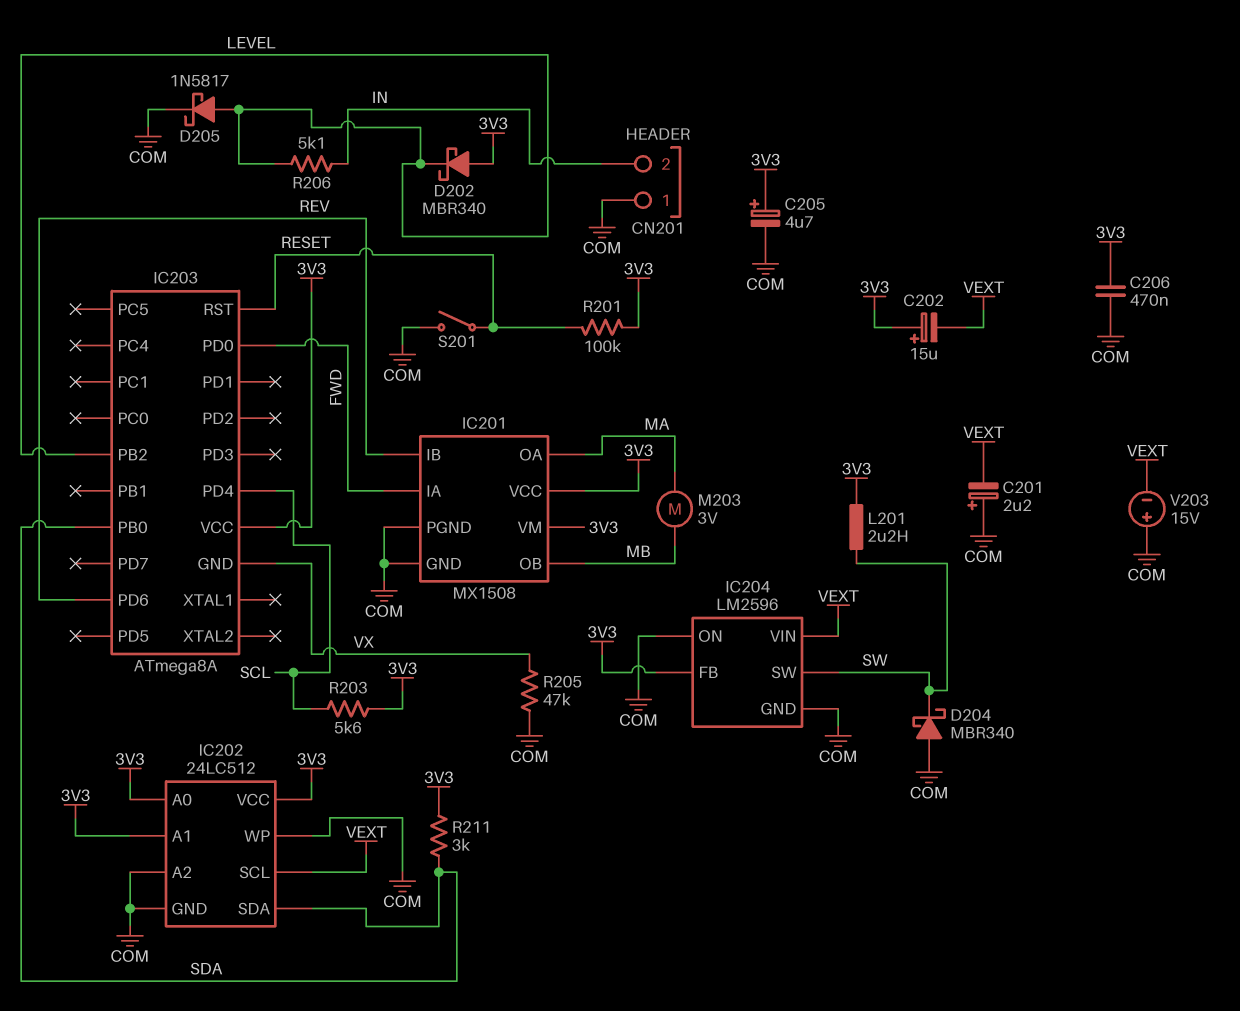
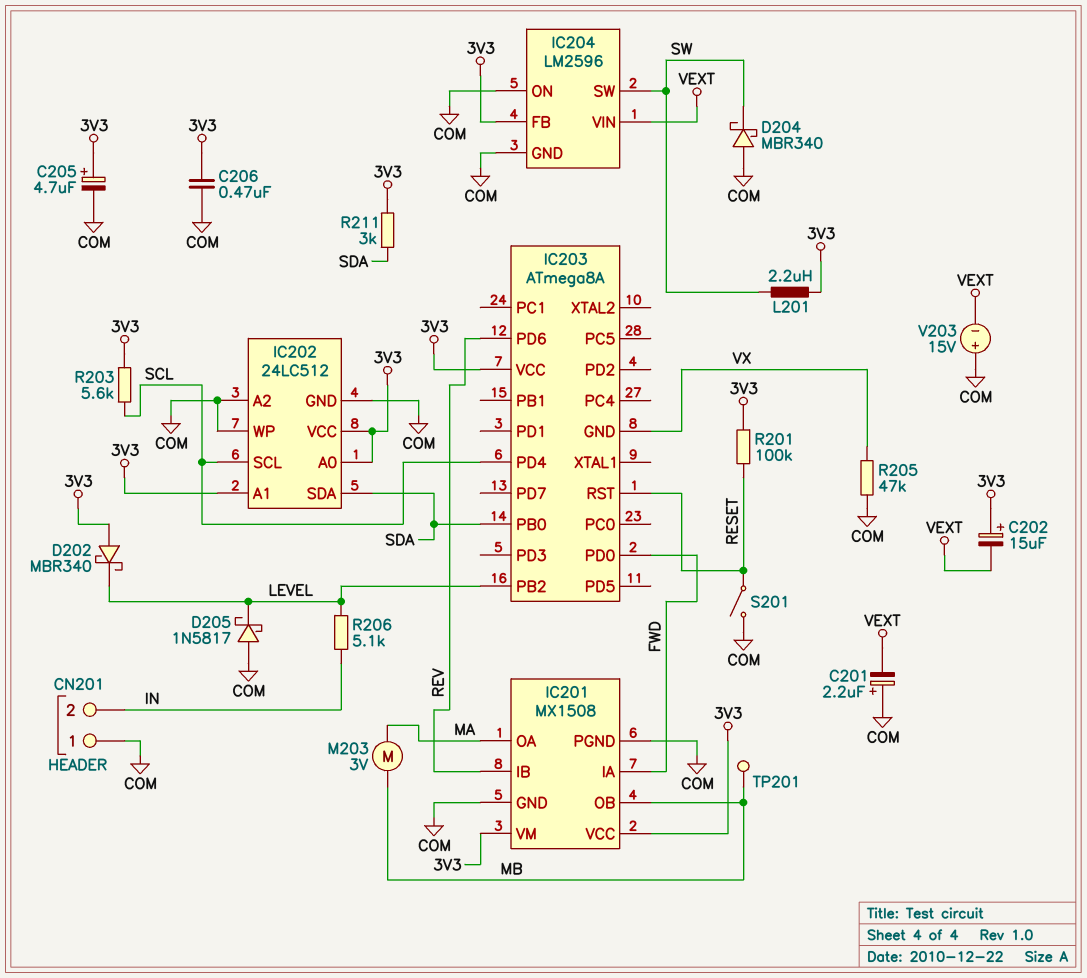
D205: schottky 1N5817 (A LEVEL, K COM) -> schottky 1N5817 (A COM, K LEVEL)
IC202 pin SCL: VEXT -> SCL
TP201: none -> test point (MB)

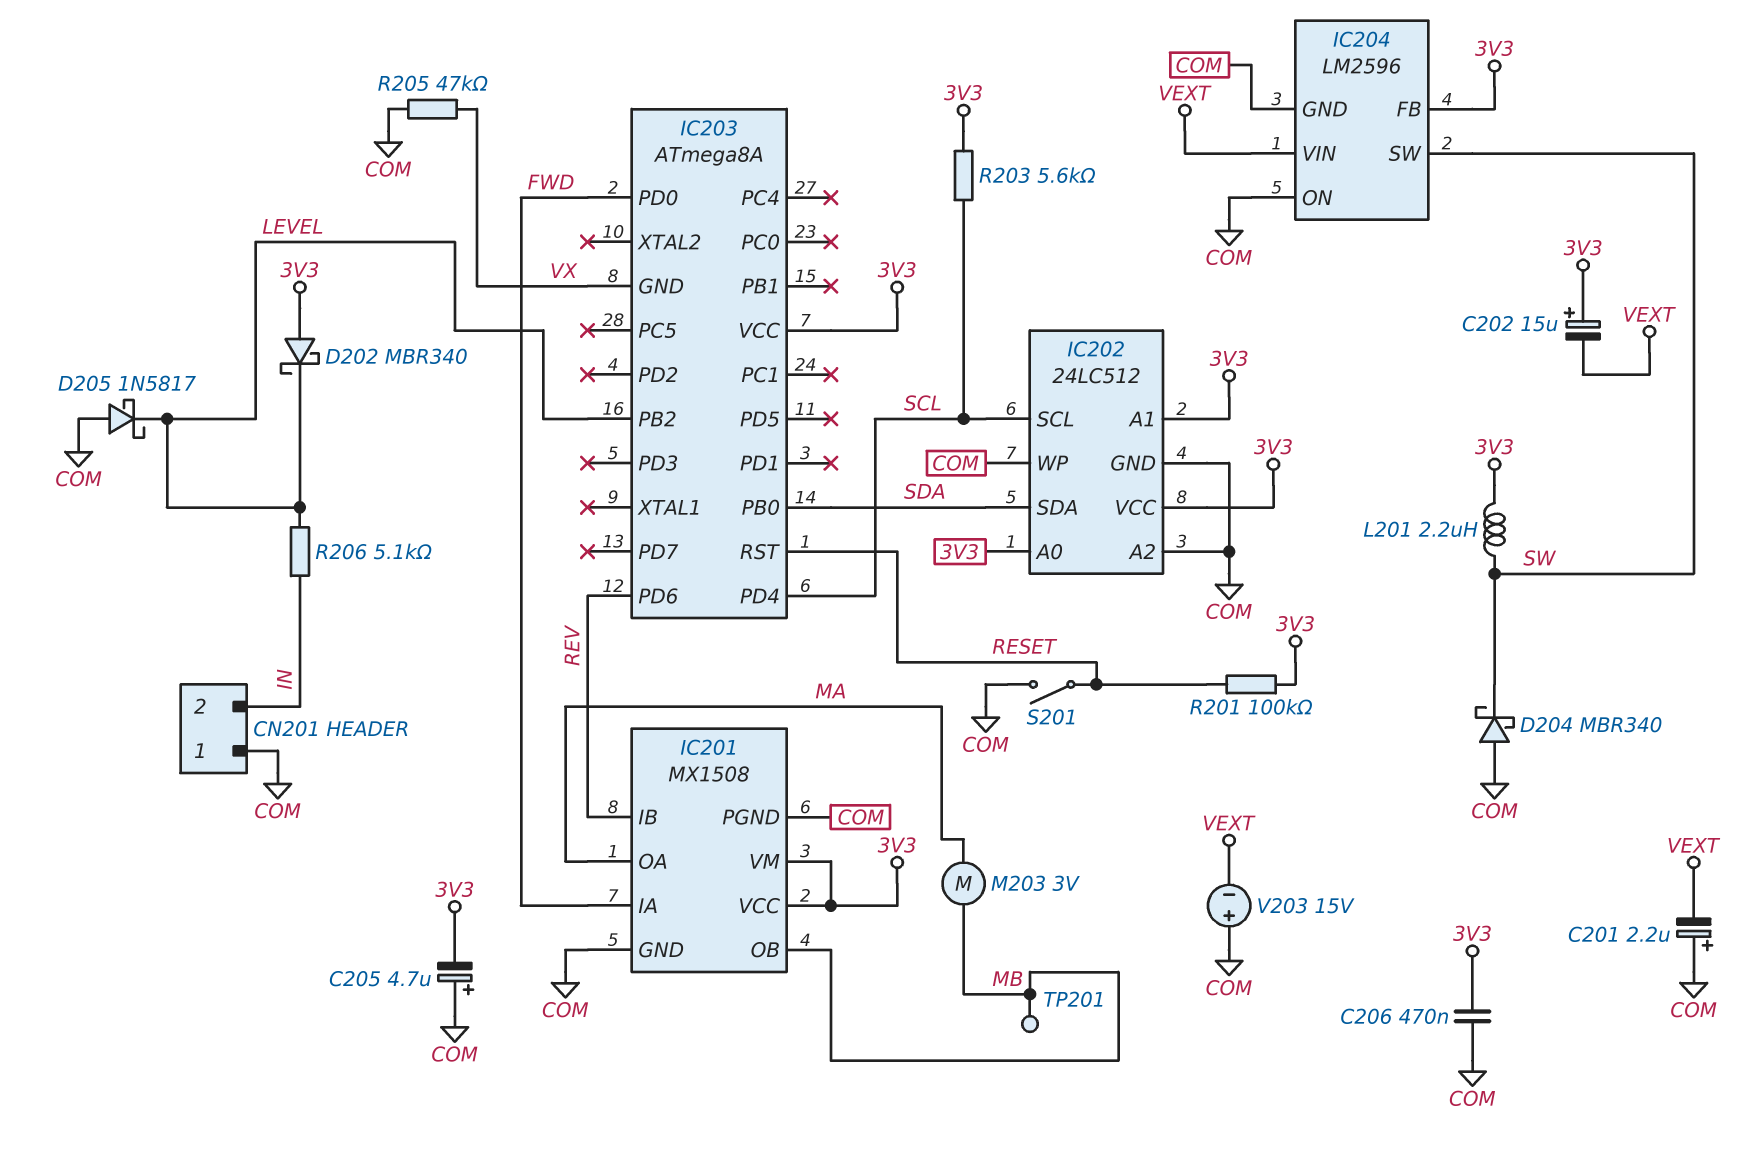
C205: 4.7uF (plus 3V3, minus COM) -> 4.7uF (plus COM, minus 3V3)
R211: 3k (3V3, SDA) -> none

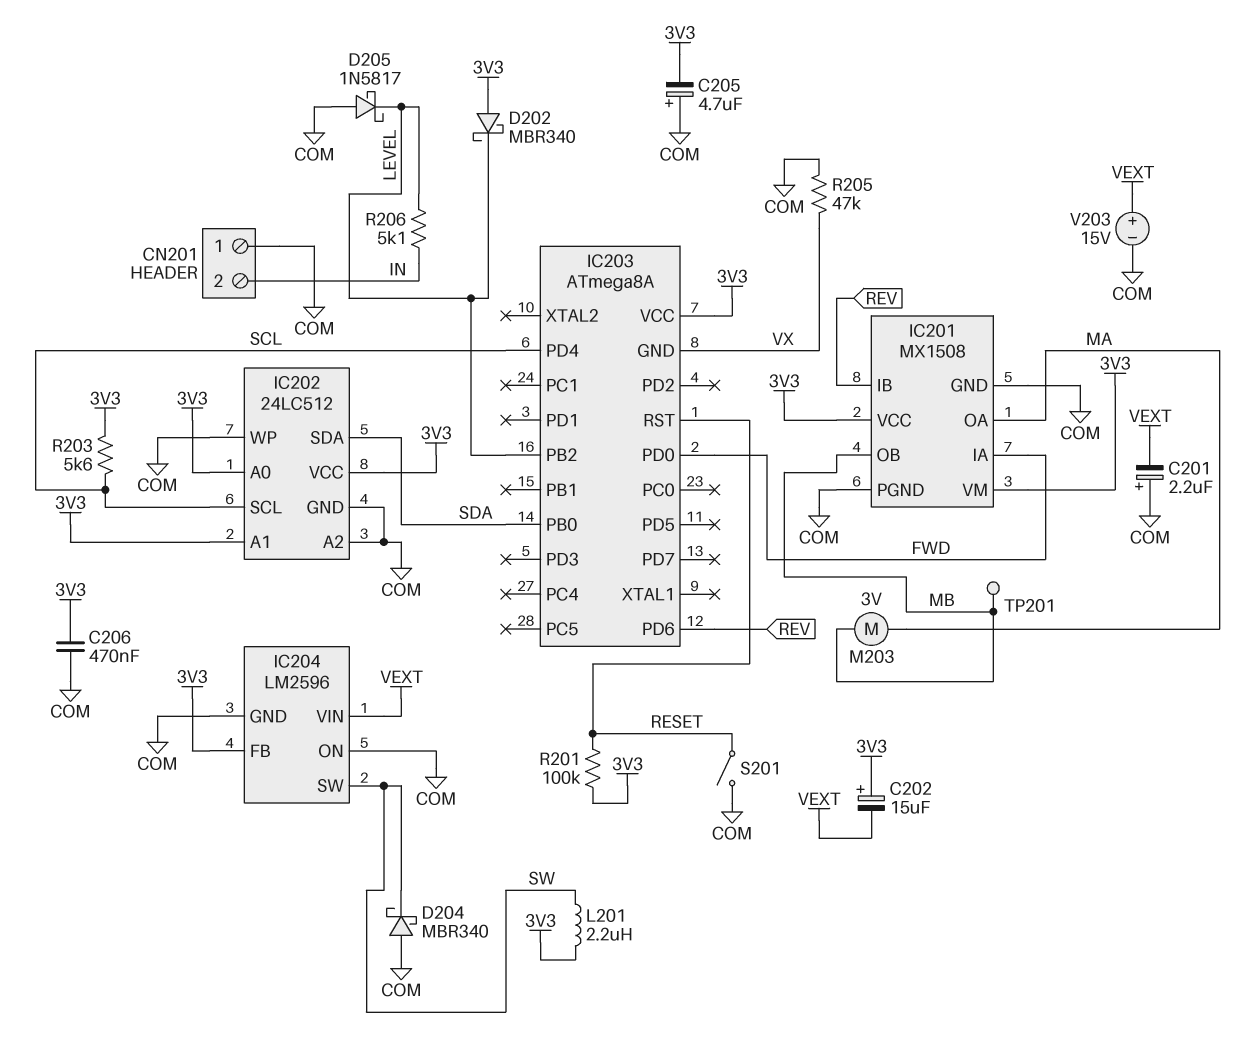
V203: 15V (plus COM, minus VEXT) -> 15V (plus VEXT, minus COM)

